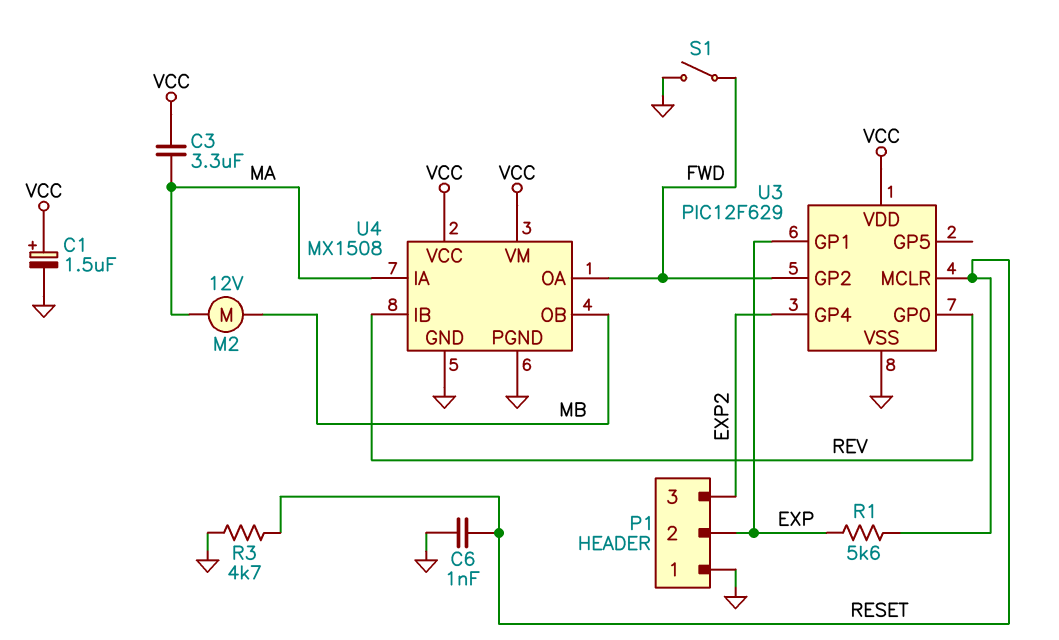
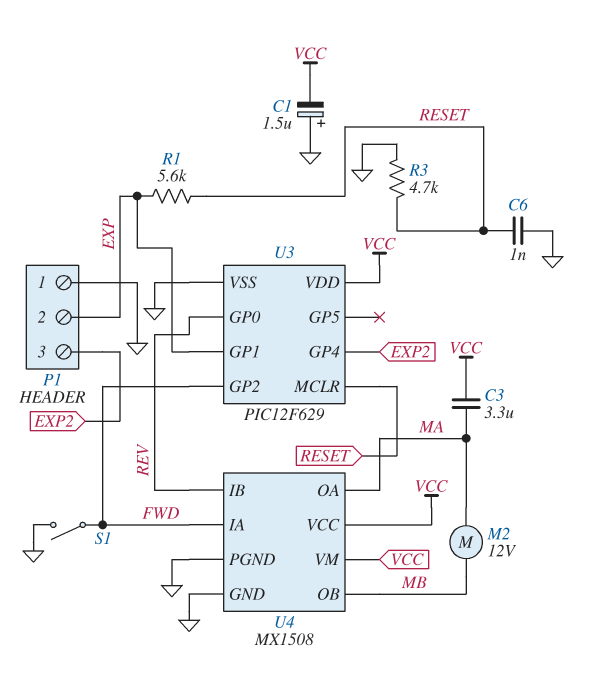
C1: 1.5uF (plus VCC, minus GND) -> 1.5uF (plus GND, minus VCC)
U4 pin IA: MA -> FWD
U4 pin OA: FWD -> MA

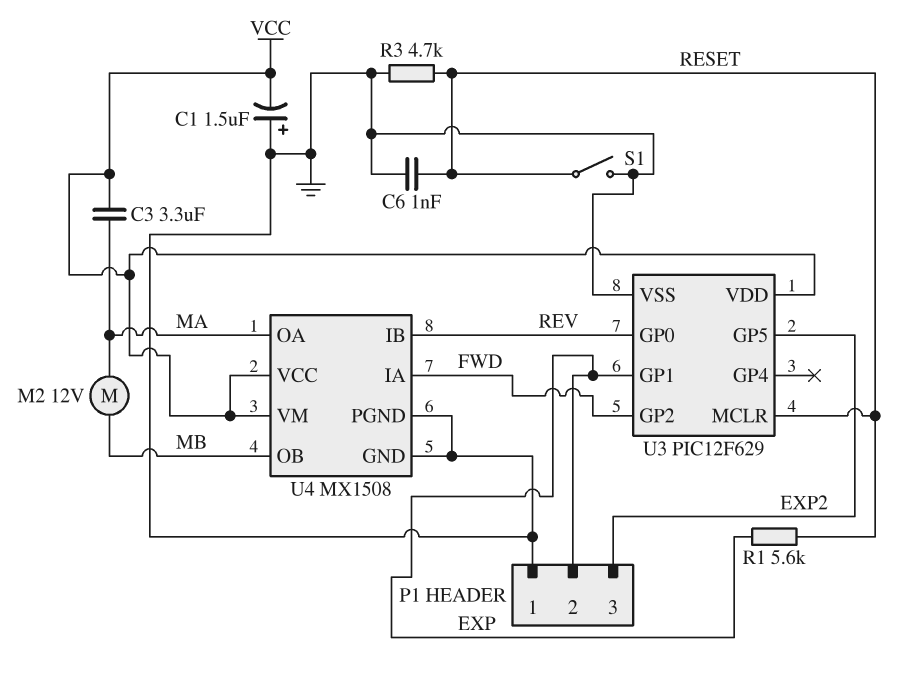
S1: switch (FWD, GND) -> switch (GND, RESET)
U3 pin GP4: EXP2 -> none
U3 pin GP5: none -> EXP2

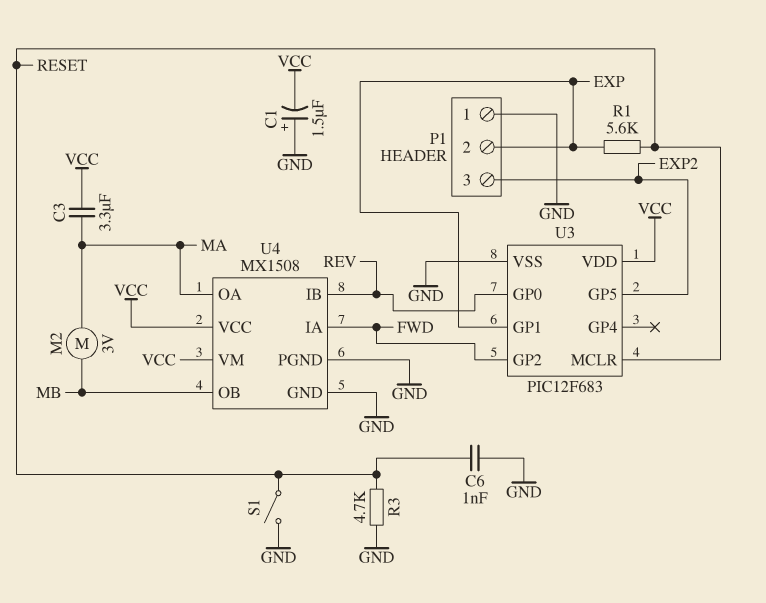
M2: motor 12V (MA, MB) -> motor 3V (MA, MB)
U3: PIC12F629 -> PIC12F683

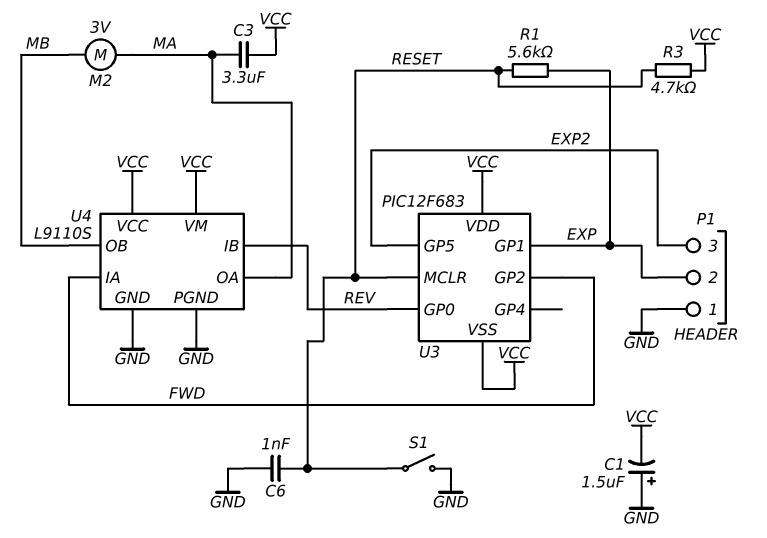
R3: 4.7k (GND, RESET) -> 4.7k (RESET, VCC)
U3 pin VSS: GND -> VCC
U4: MX1508 -> L9110S

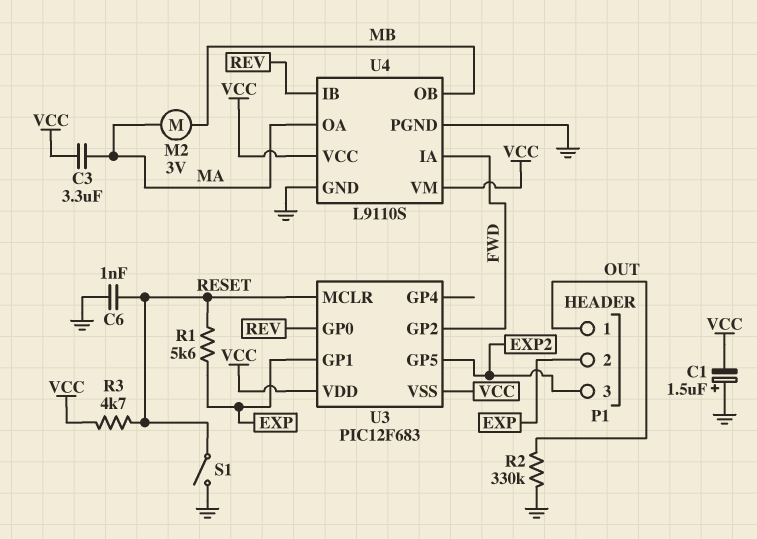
P1 pin 1: GND -> OUT
R2: none -> 330k (GND, OUT)

